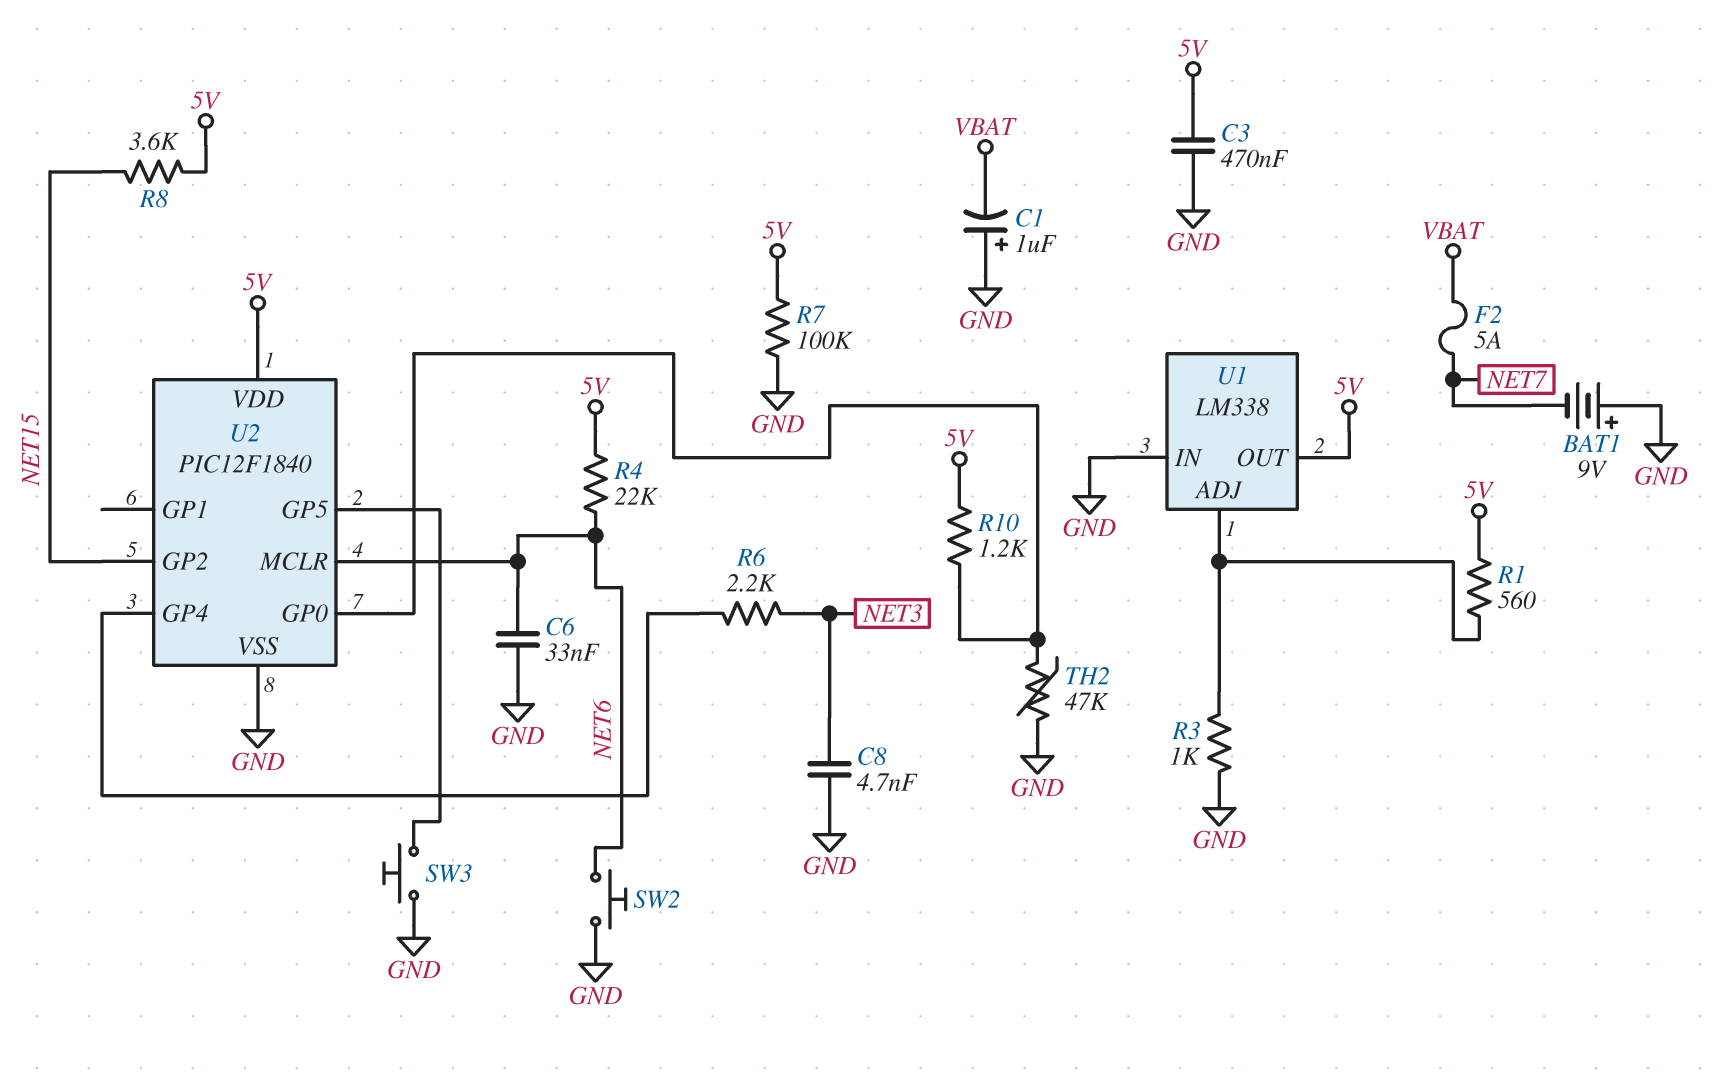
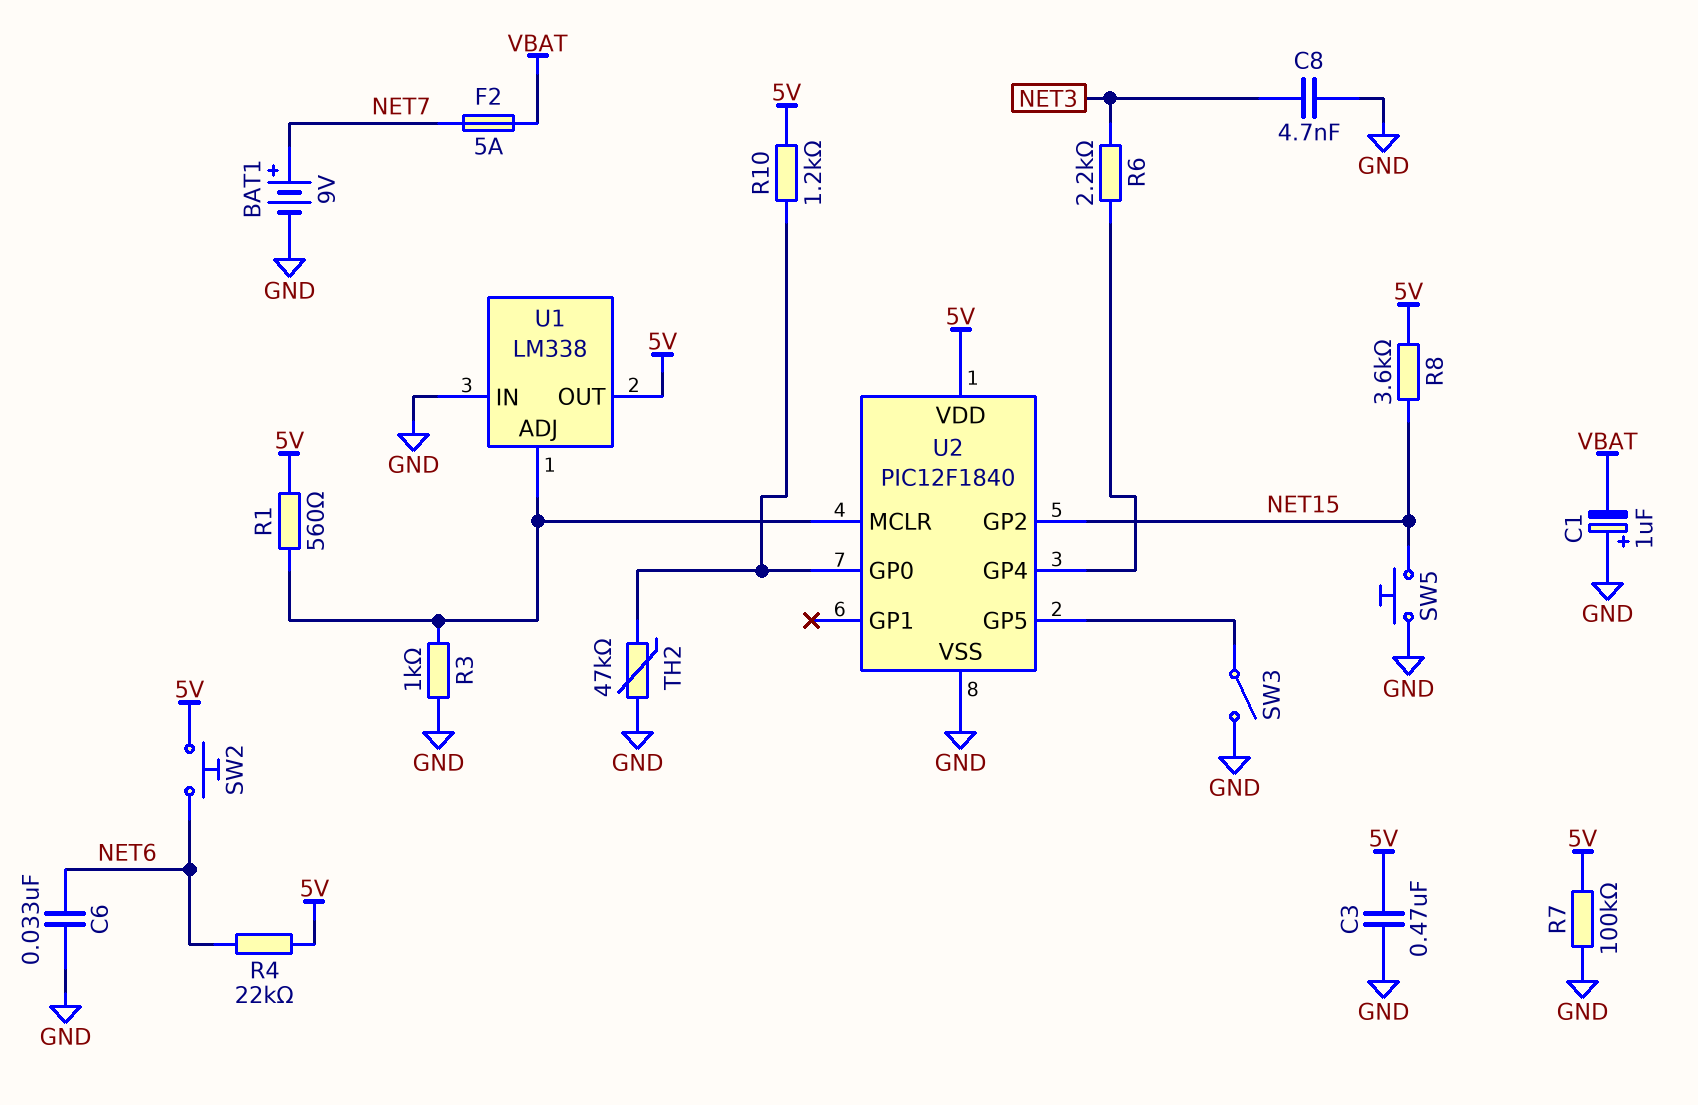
BAT1: 9V (plus GND, minus NET7) -> 9V (plus NET7, minus GND)
SW2: button (GND, NET6) -> button (5V, NET6)
SW3: button (GND, U2/GP5) -> switch (GND, U2/GP5)
SW5: none -> button (GND, NET15)
U2 pin MCLR: NET6 -> U1/ADJ

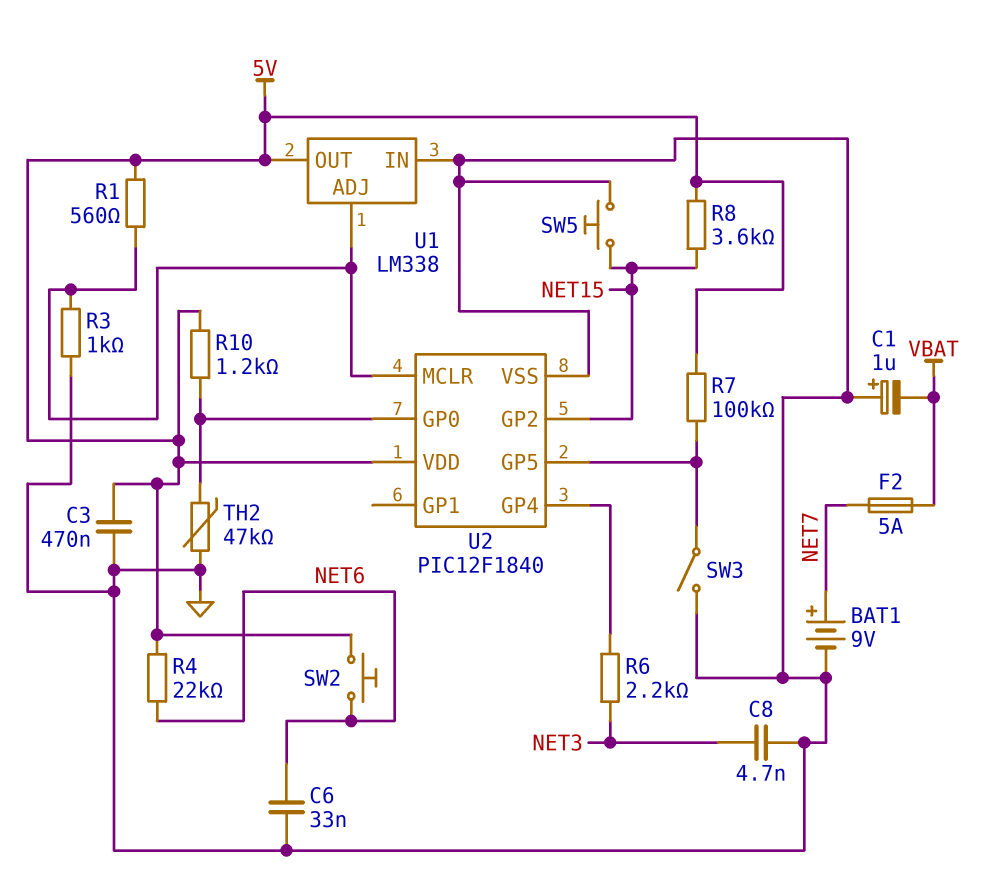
R7: 100k (5V, GND) -> 100k (5V, U2/GP5)

